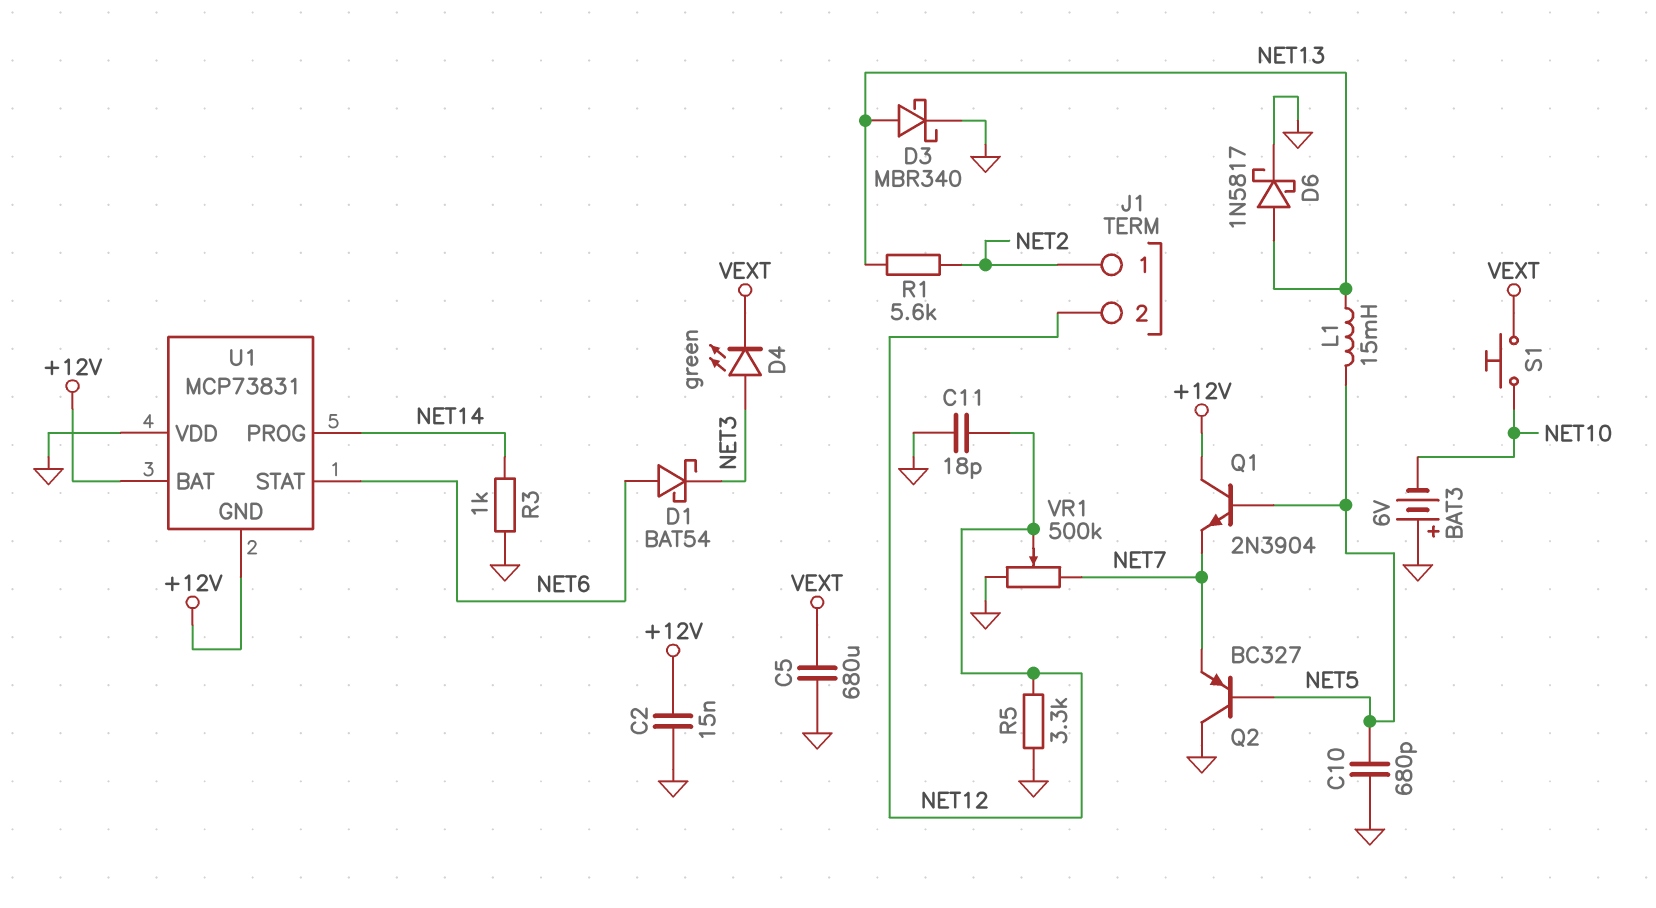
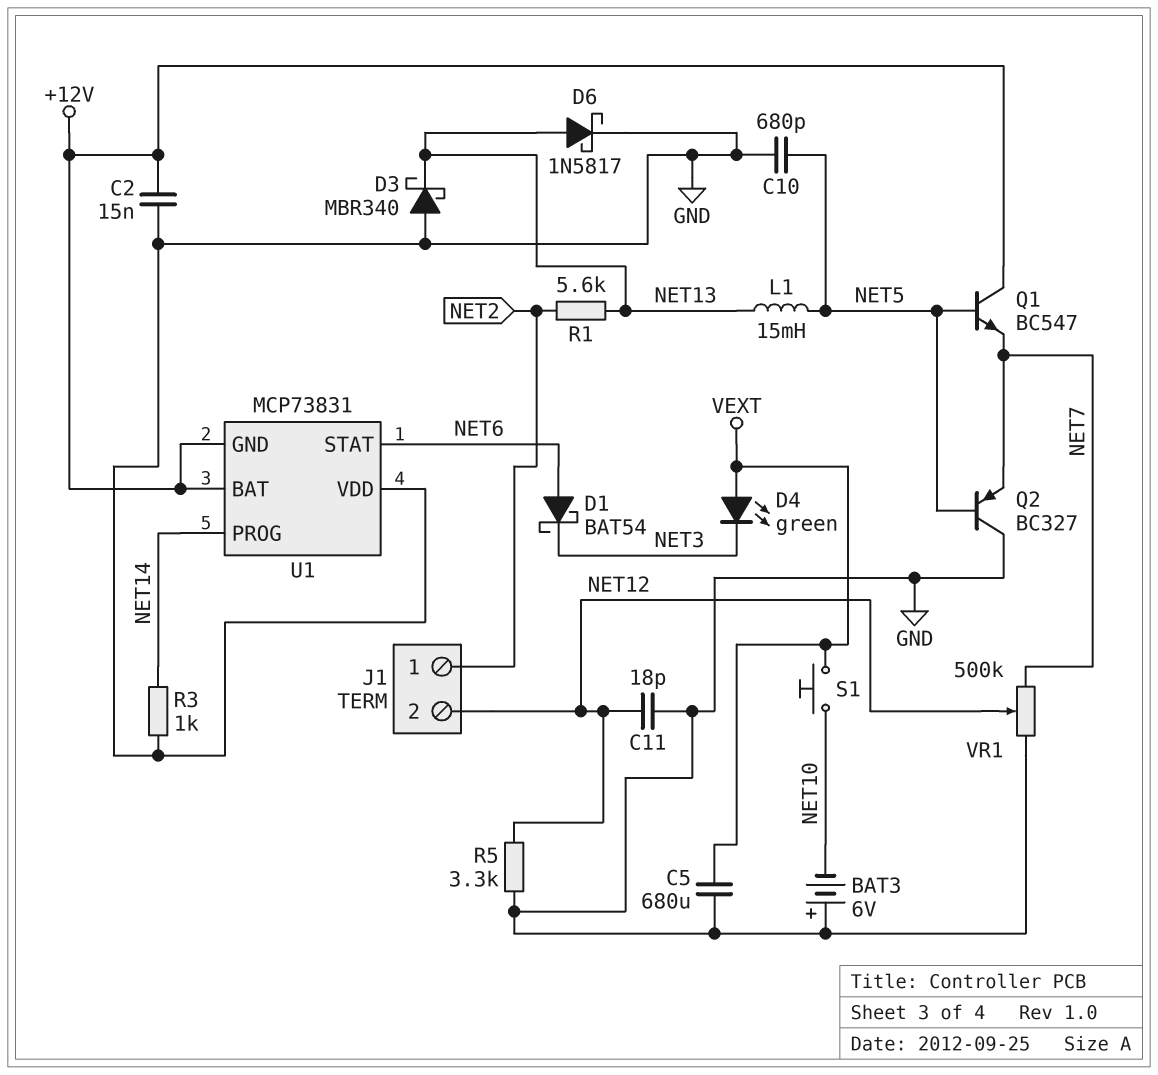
D3: schottky MBR340 (A NET13, K GND) -> schottky MBR340 (A GND, K NET13)
D4: LED green (A NET3, K VEXT) -> LED green (A VEXT, K NET3)
Q1: NPN 2N3904 (B NET5, C +12V, E NET7) -> NPN BC547 (B NET5, C +12V, E NET7)

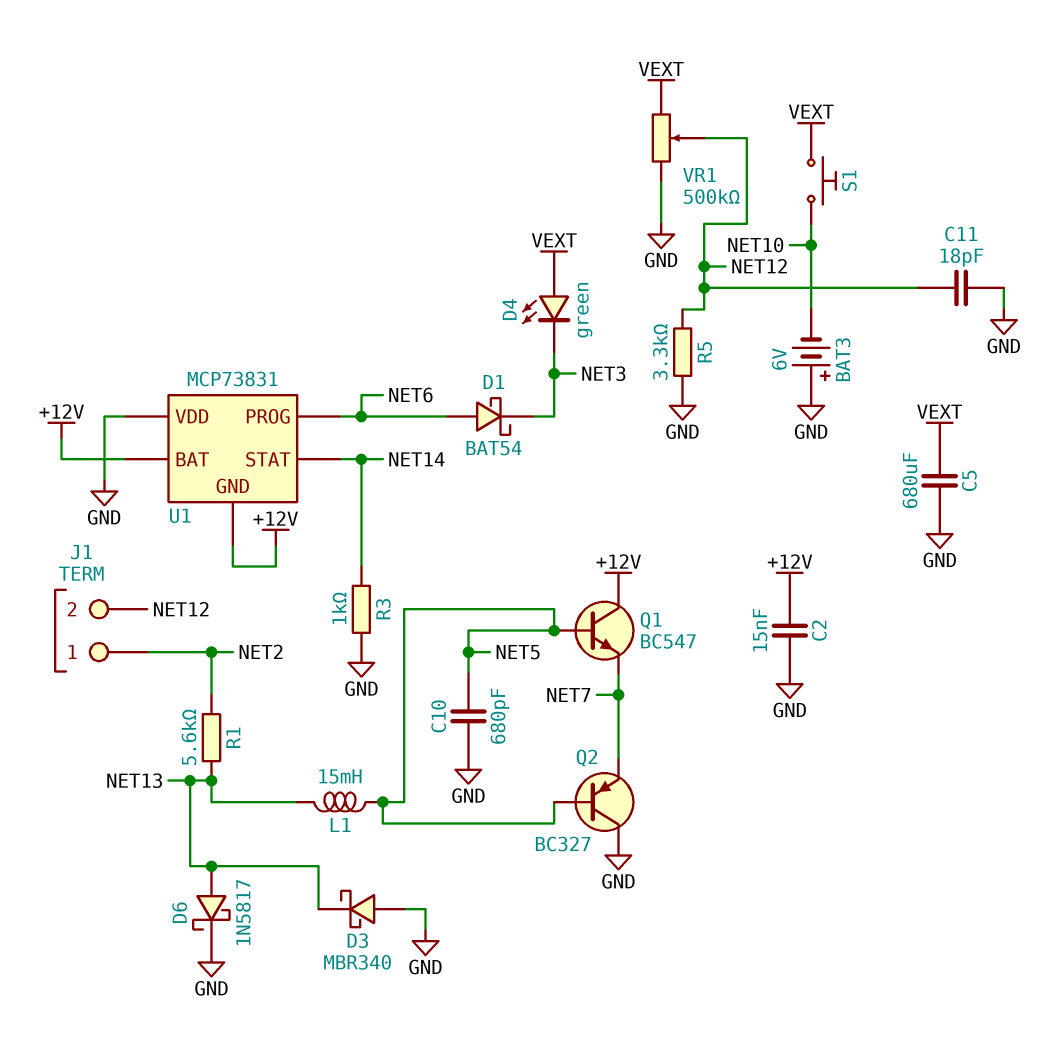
U1 pin PROG: NET14 -> NET6
U1 pin STAT: NET6 -> NET14
VR1: 500k (GND, NET7, wiper NET12) -> 500k (GND, VEXT, wiper NET12)

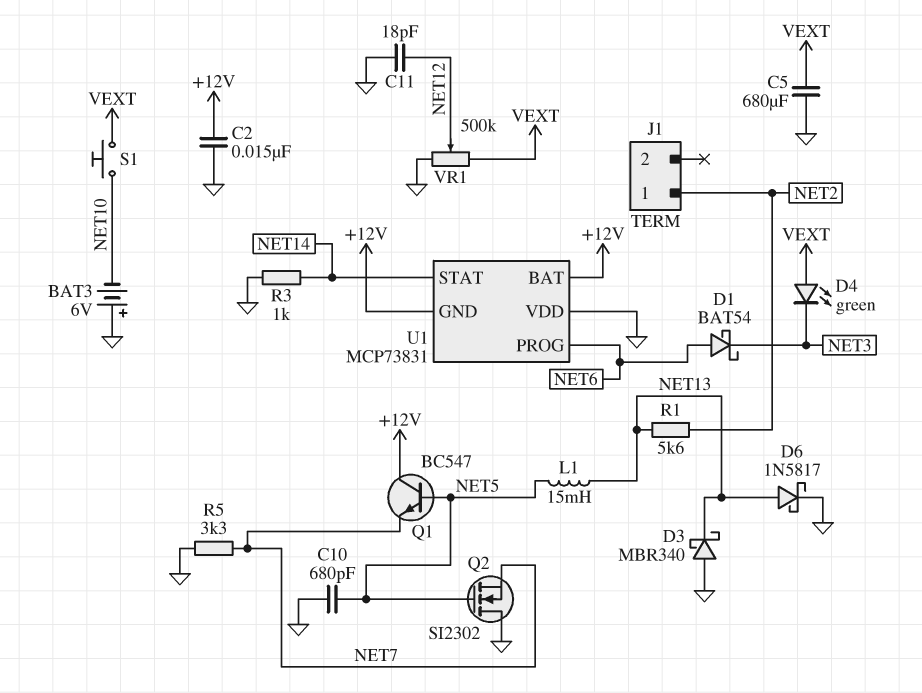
J1 pin 2: NET12 -> none
Q2: PNP BC327 (B NET5, C GND, E NET7) -> NMOS SI2302 (G NET5, D GND, S NET7)
R5: 3.3k (GND, NET12) -> 3.3k (GND, NET7)

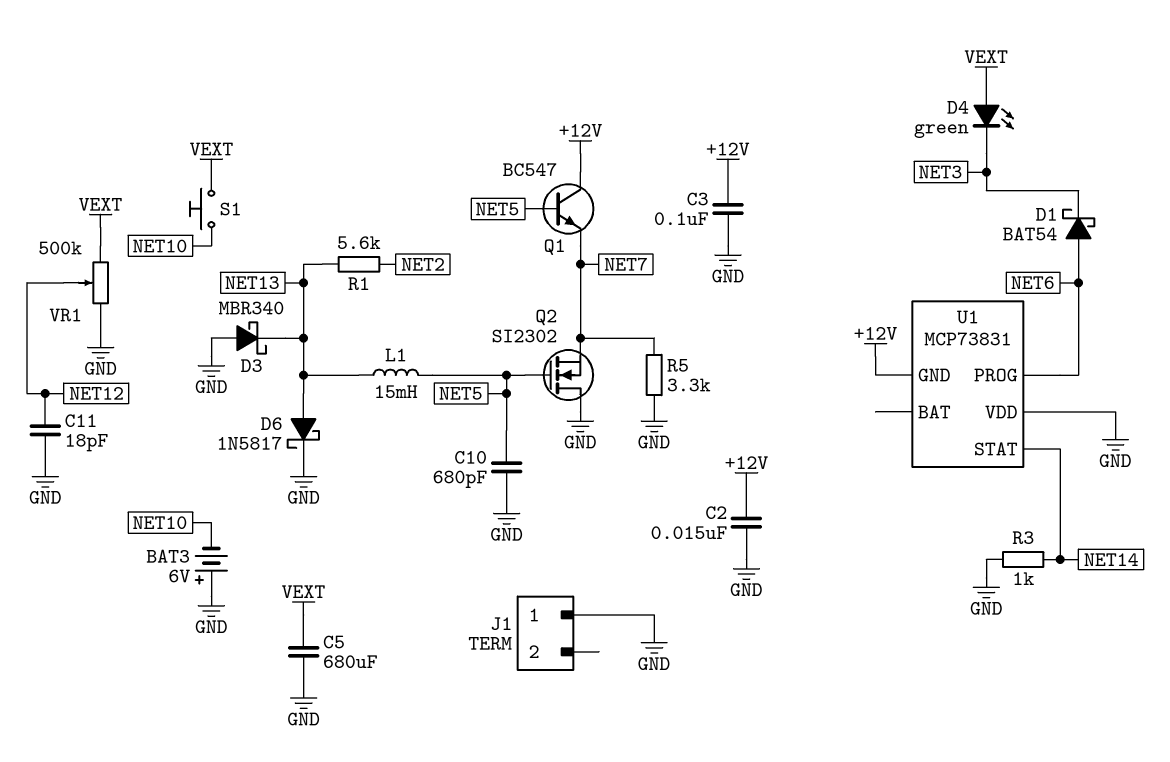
C3: none -> 100nF (+12V, GND)
J1 pin 1: NET2 -> GND
U1 pin BAT: +12V -> none

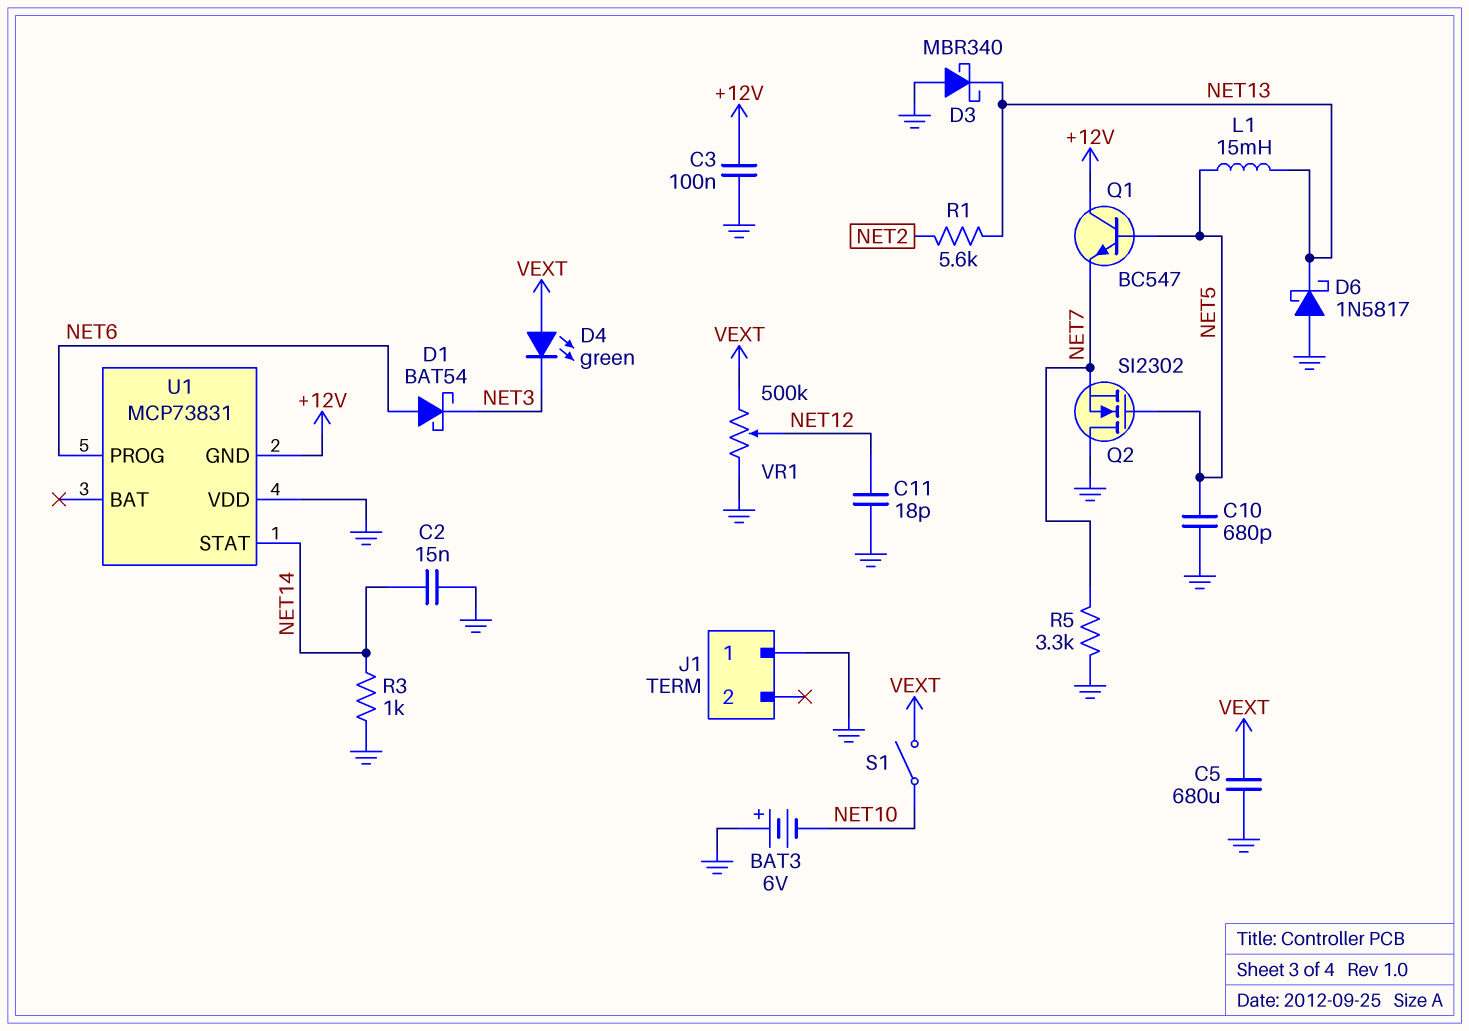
C2: 15nF (+12V, GND) -> 15nF (GND, NET14)
D6: schottky 1N5817 (A NET13, K GND) -> schottky 1N5817 (A GND, K NET13)
S1: button (NET10, VEXT) -> switch (NET10, VEXT)

